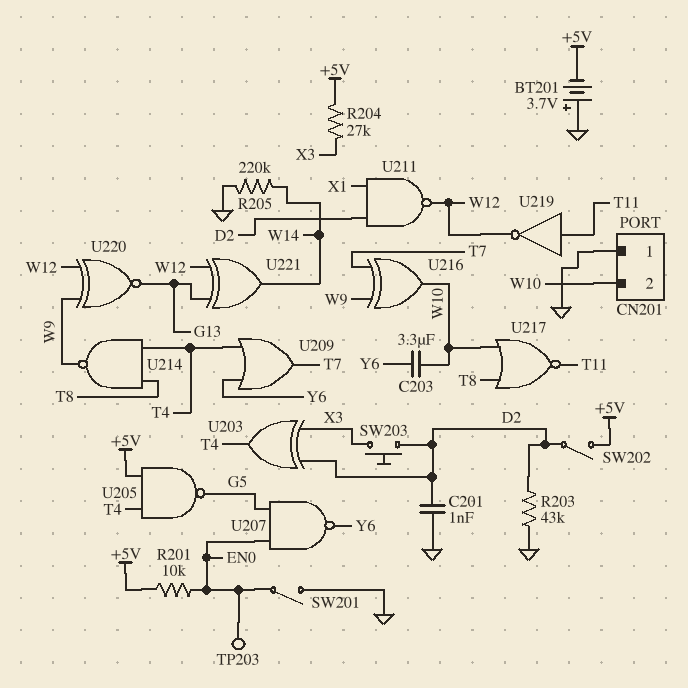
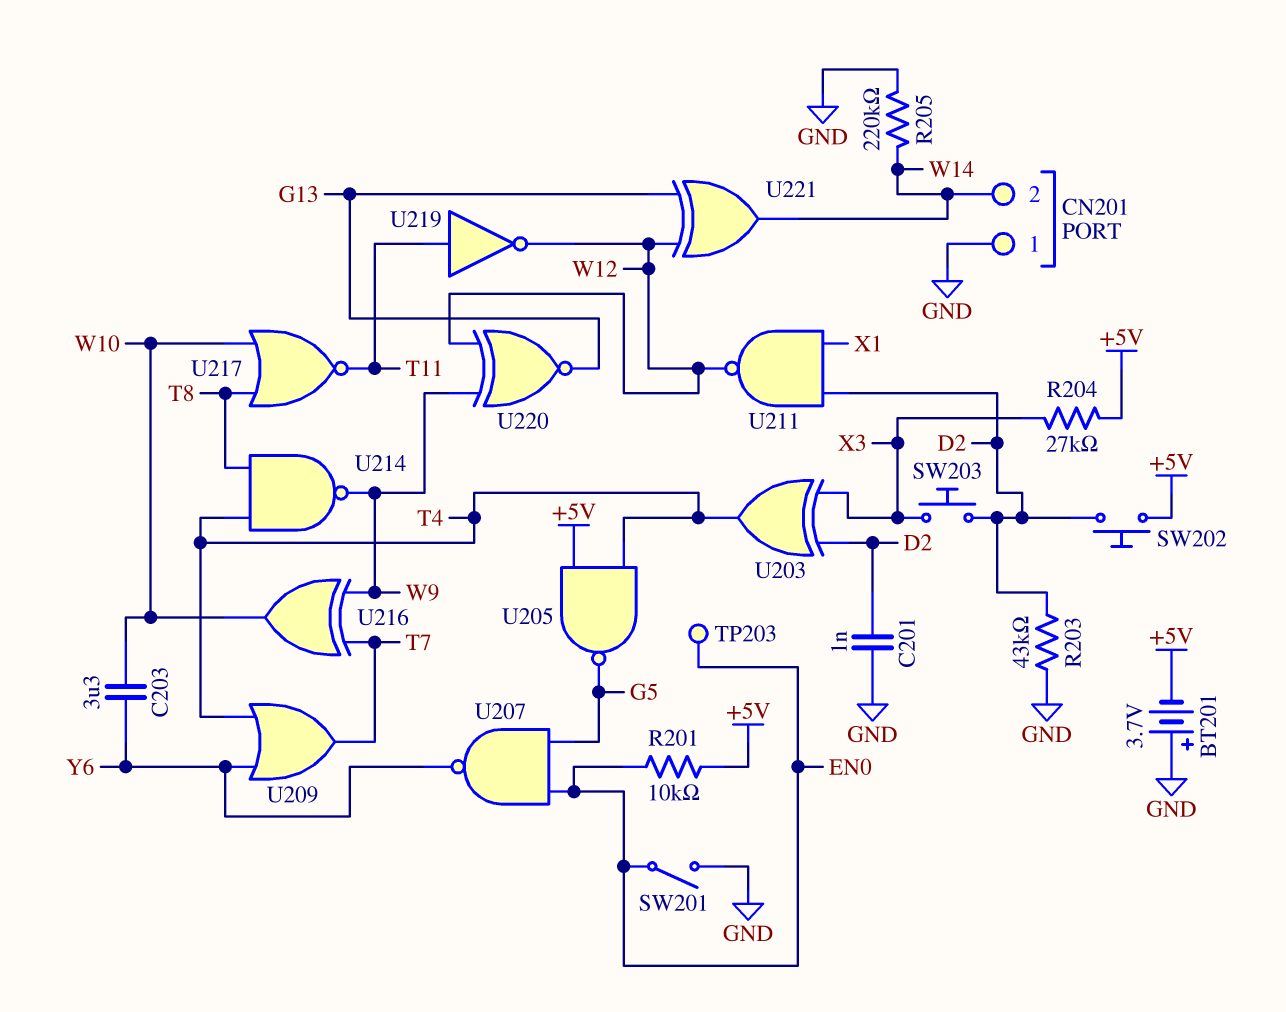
CN201 pin 2: W10 -> W14
SW202: switch (+5V, D2) -> button (+5V, D2)

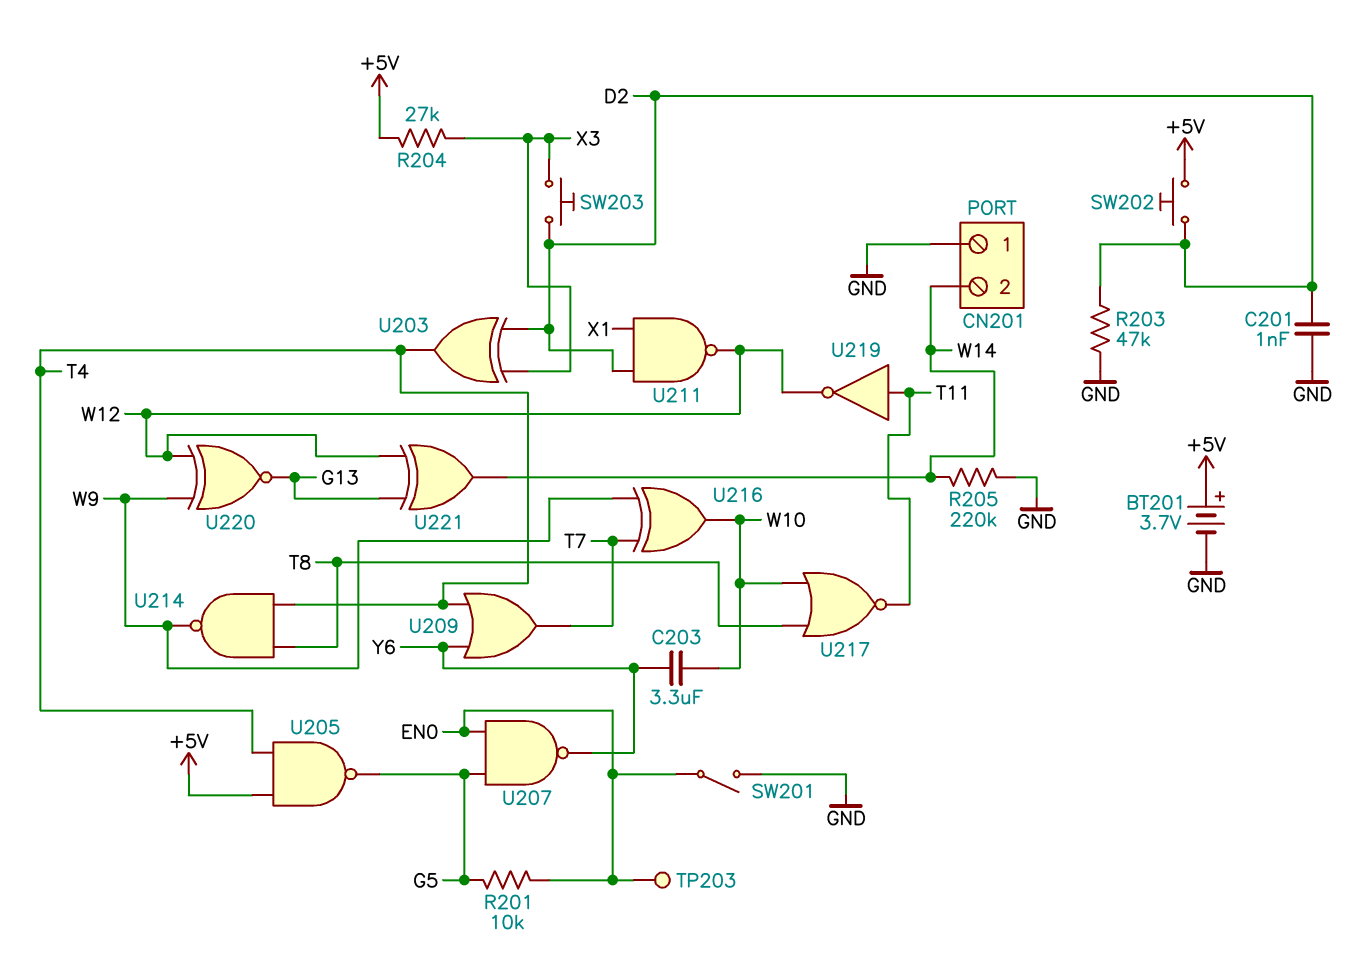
BT201: 3.7V (plus GND, minus +5V) -> 3.7V (plus +5V, minus GND)
R201: 10k (+5V, EN0) -> 10k (EN0, G5)
R203: 43k (D2, GND) -> 47k (D2, GND)

